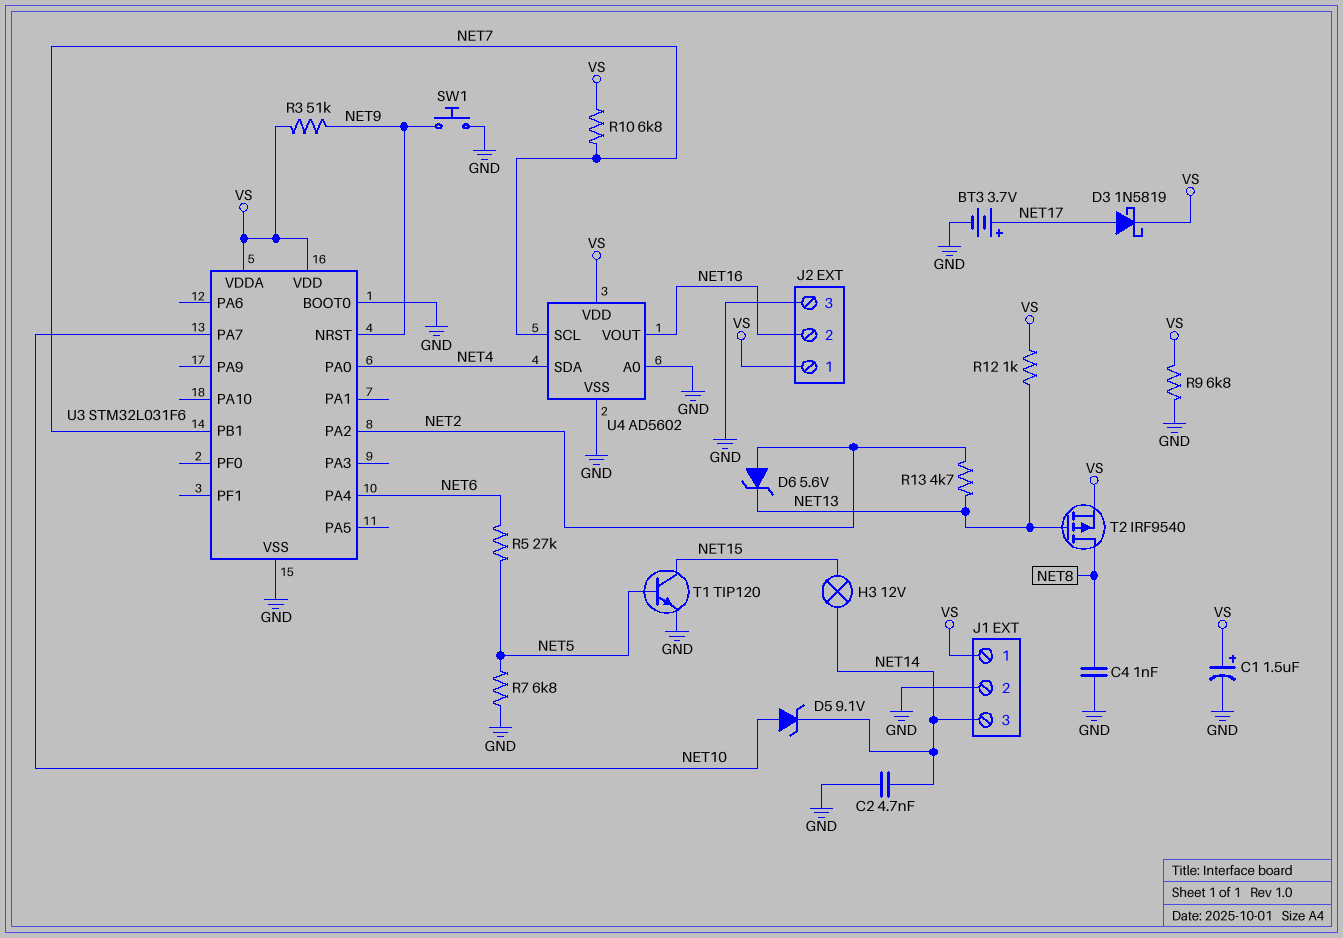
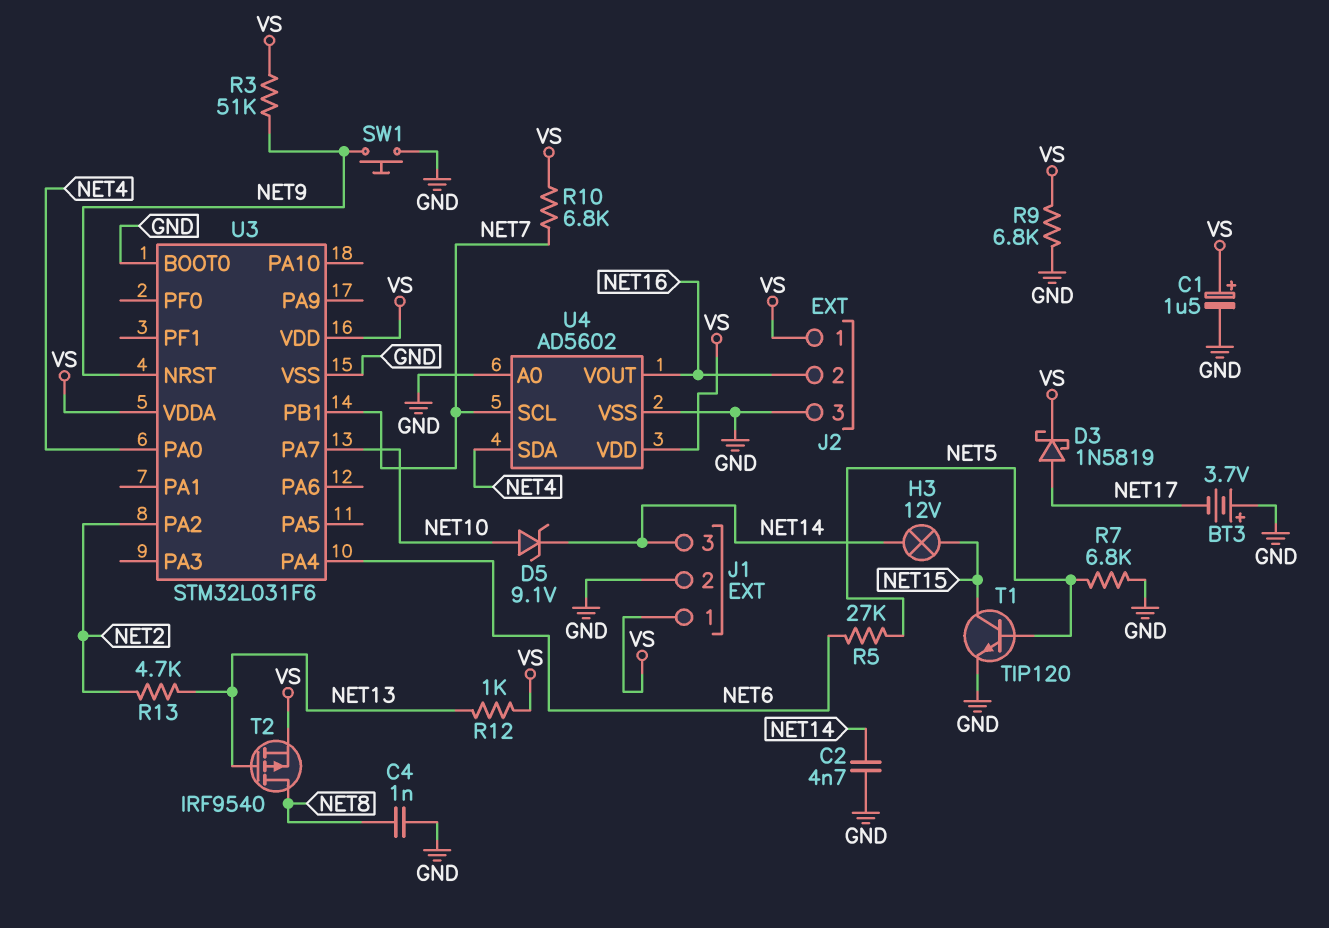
BT3: 3.7V (plus NET17, minus GND) -> 3.7V (plus GND, minus NET17)
D6: zener 5.6V (A NET2, K NET13) -> none

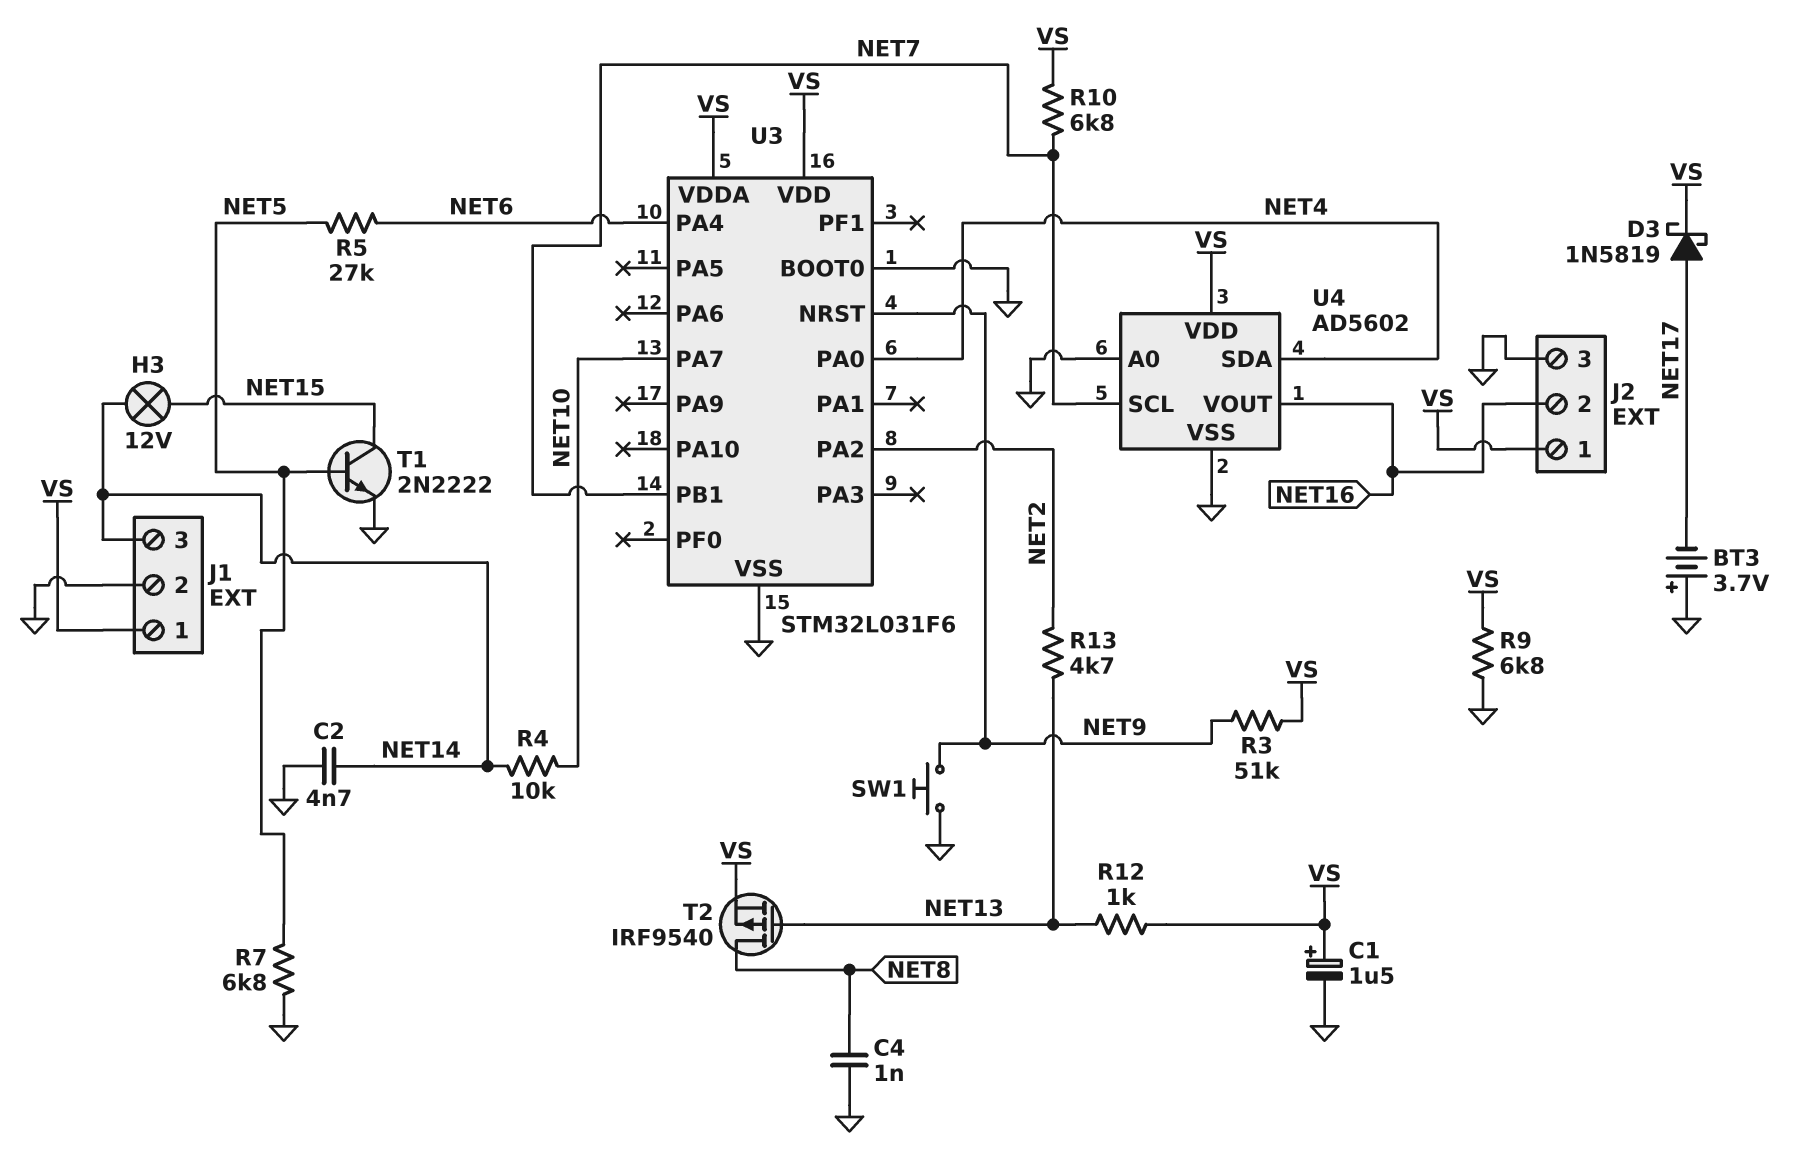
D5: zener 9.1V (A NET10, K NET14) -> none
R4: none -> 10k (NET10, NET14)
T1: NPN TIP120 (B NET5, C NET15, E GND) -> NPN 2N2222 (B NET5, C NET15, E GND)

